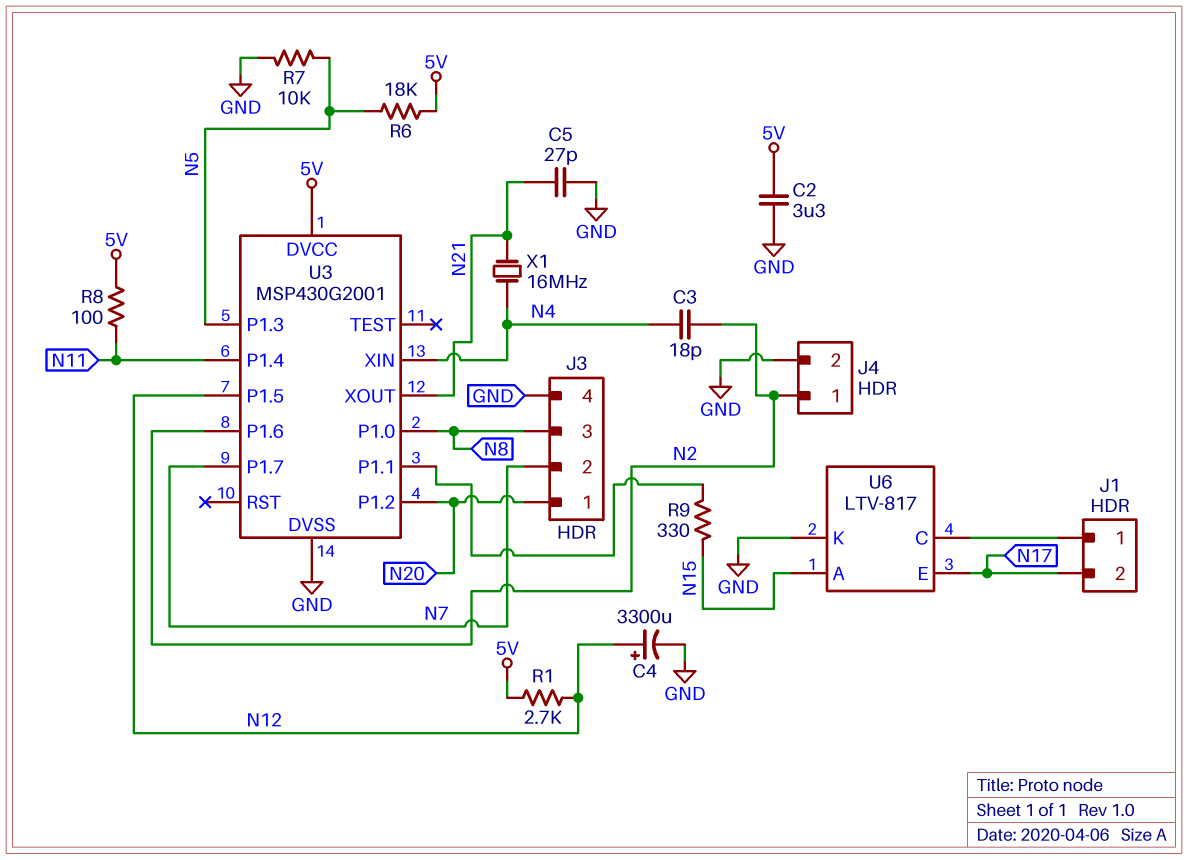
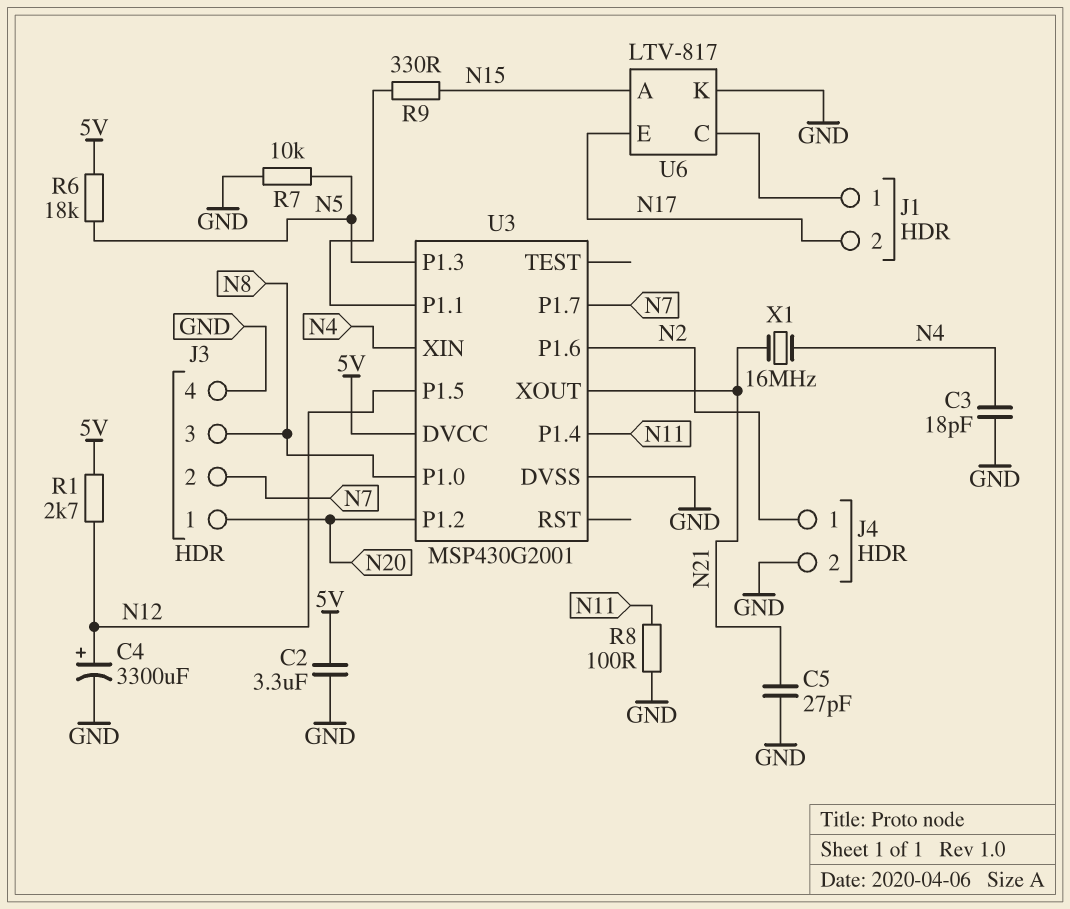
C3: 18pF (N2, N4) -> 18pF (GND, N4)
R8: 100 (5V, N11) -> 100 (GND, N11)

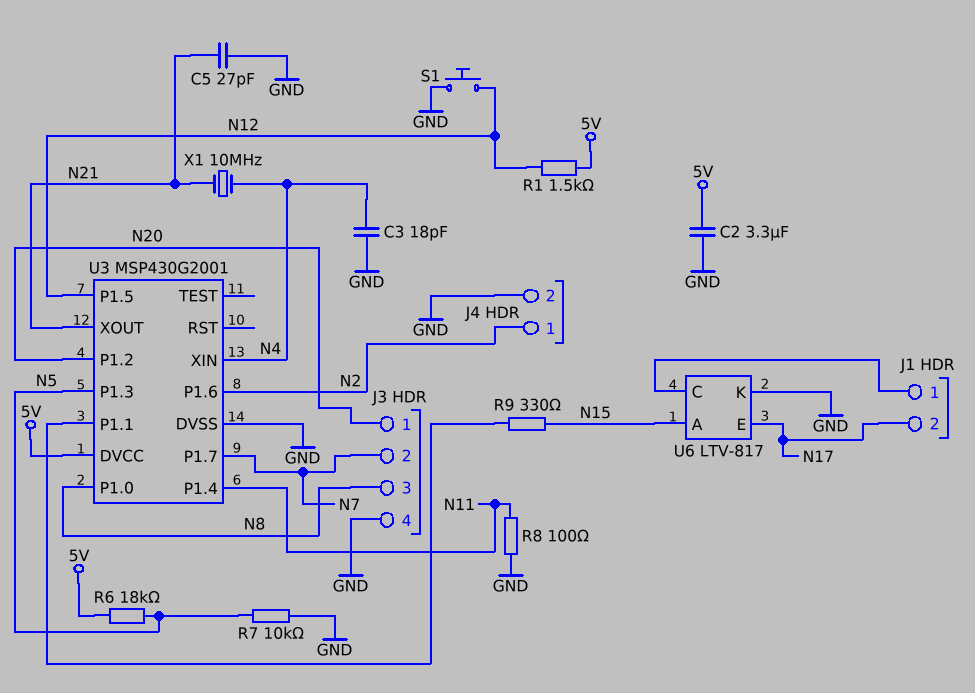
C4: 3300uF (plus N12, minus GND) -> none
R1: 2.7k (5V, N12) -> 1.5k (5V, N12)
S1: none -> button (GND, N12)
X1: 16MHz (N4, N21) -> 10MHz (N4, N21)

